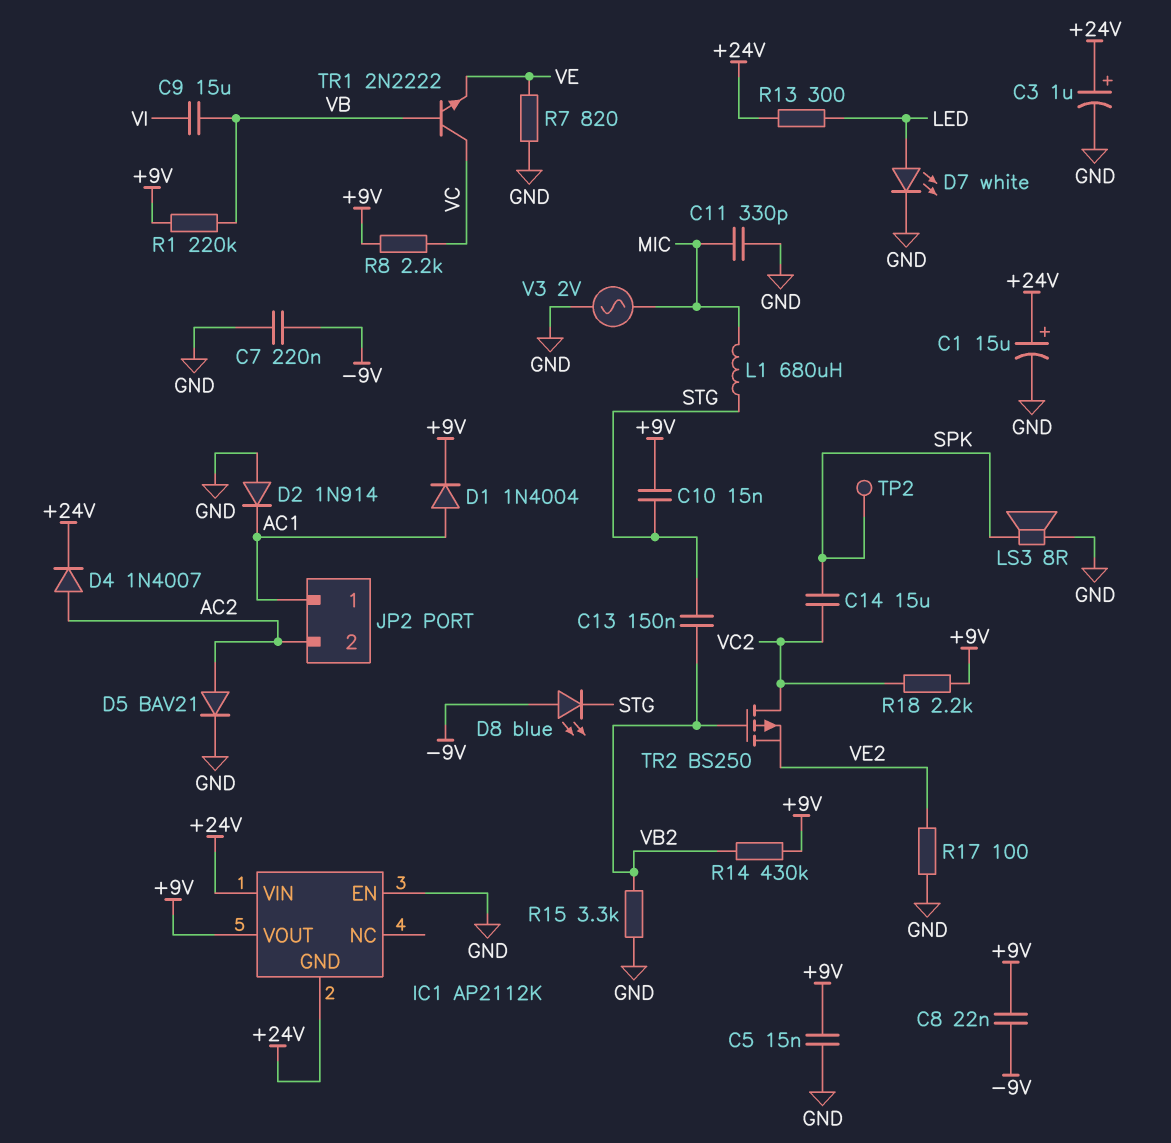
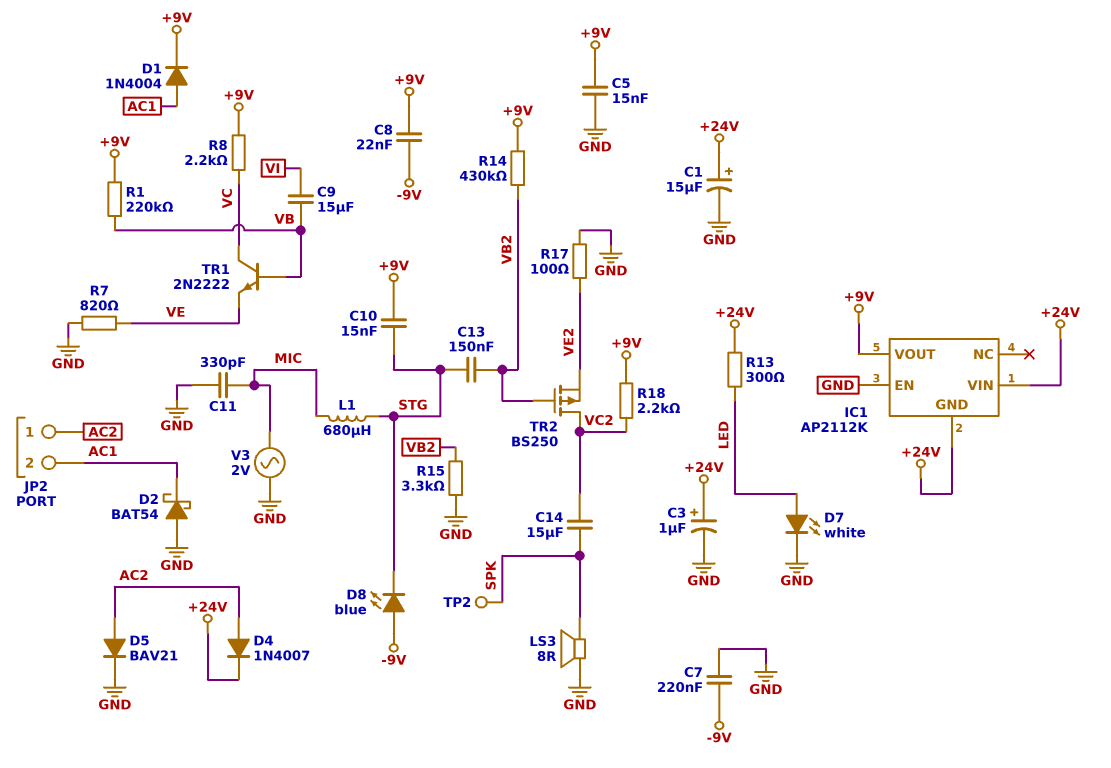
D2: diode 1N914 (A GND, K AC1) -> schottky BAT54 (A GND, K AC1)
JP2 pin 1: AC1 -> AC2
JP2 pin 2: AC2 -> AC1

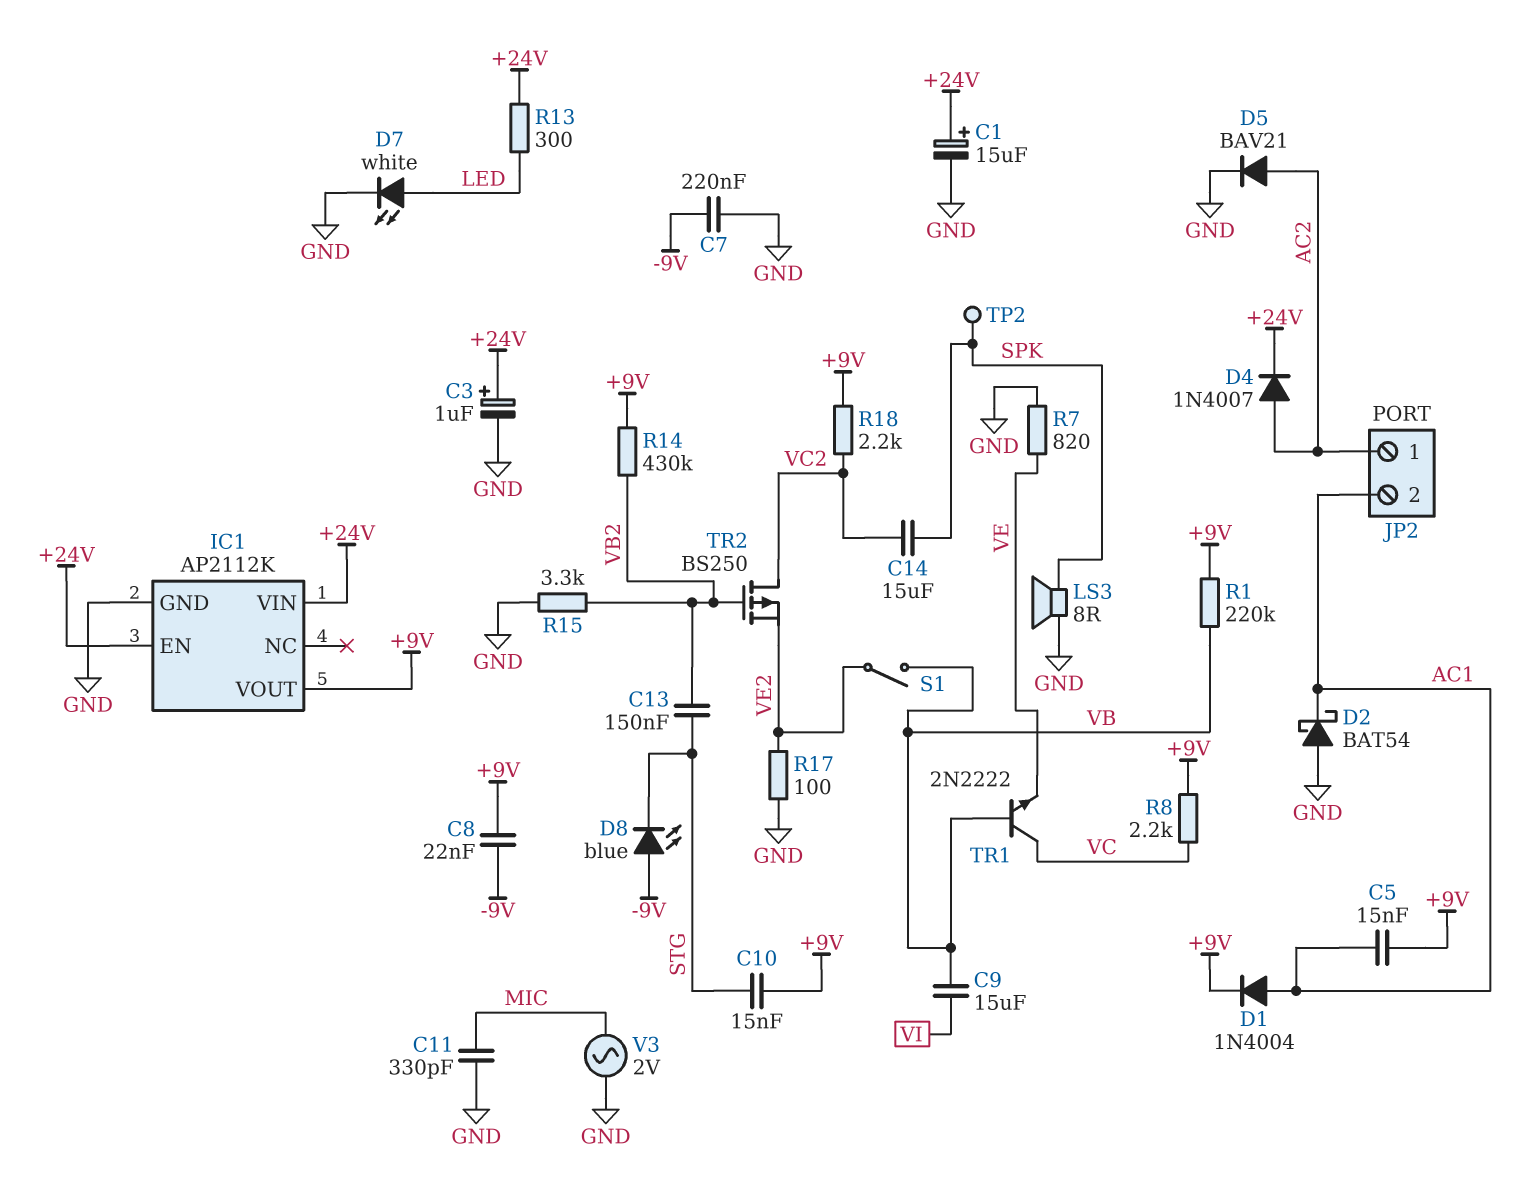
C5: 15nF (+9V, GND) -> 15nF (+9V, AC1)
IC1 pin EN: GND -> +24V
IC1 pin GND: +24V -> GND
L1: 680uH (MIC, STG) -> none
S1: none -> switch (VB, VE2)

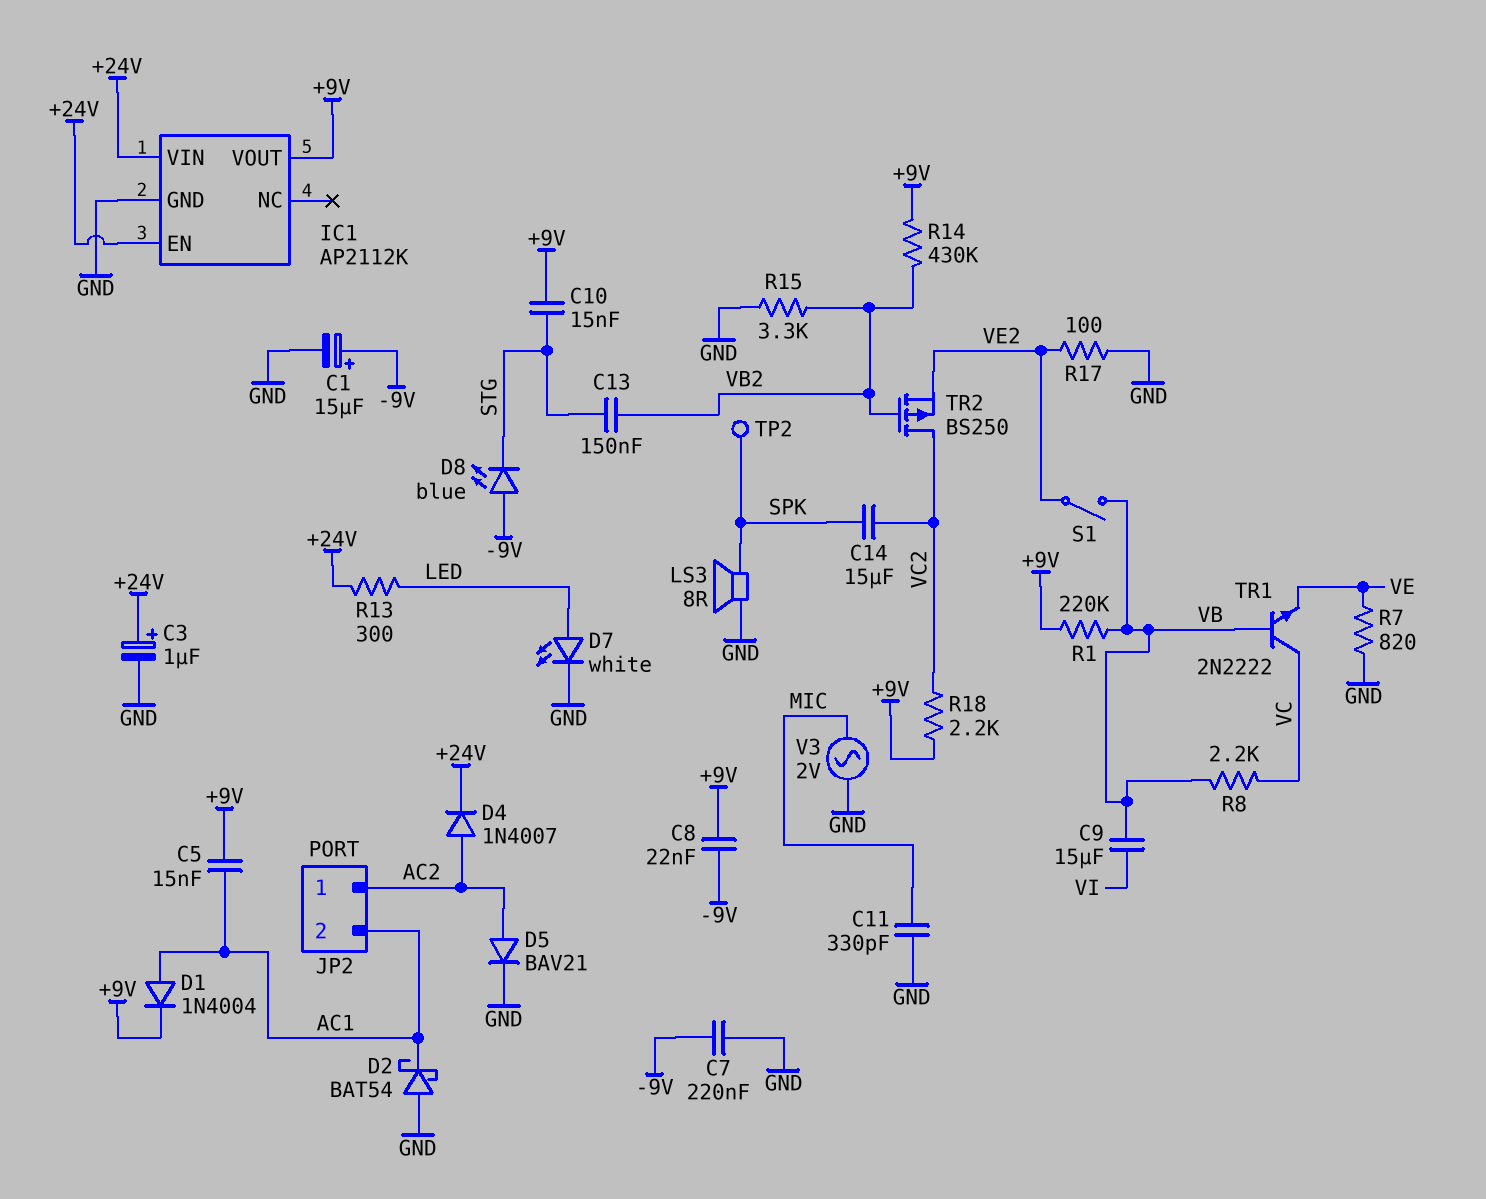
C1: 15uF (plus +24V, minus GND) -> 15uF (plus -9V, minus GND)
R8: 2.2k (+9V, VC) -> 2.2k (VB, VC)

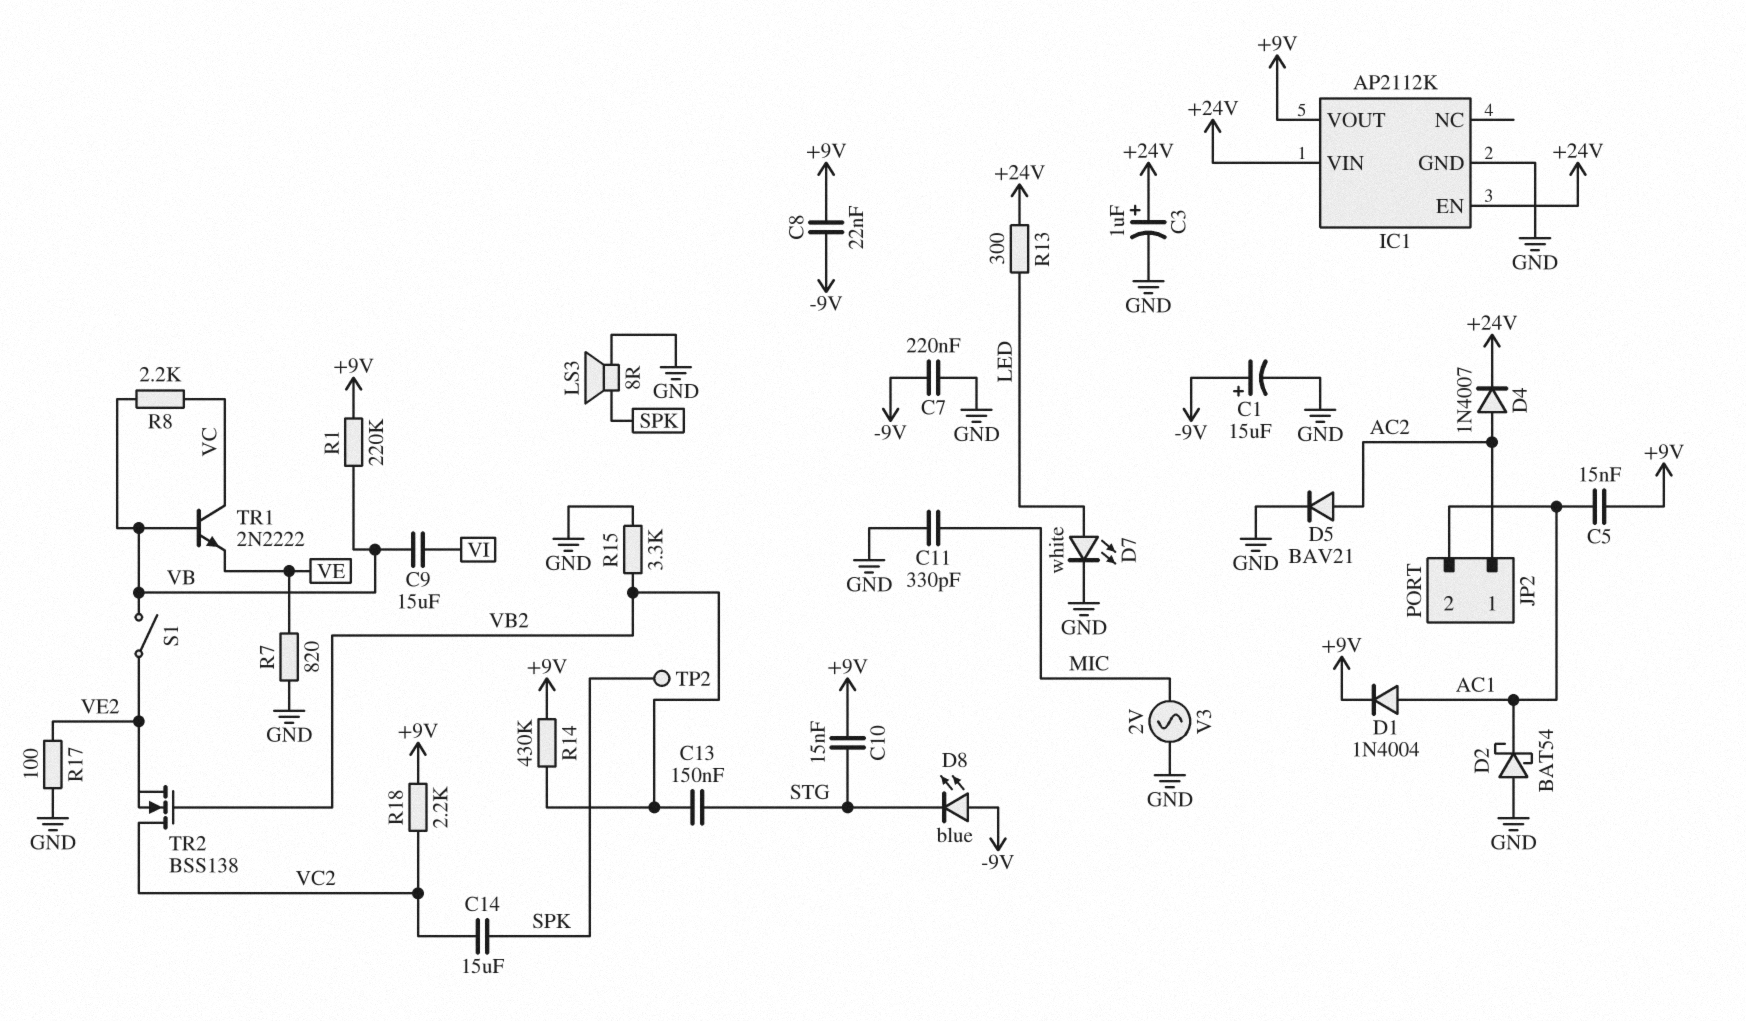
TR2: PMOS BS250 (G VB2, D VC2, S VE2) -> NMOS BSS138 (G VB2, D VC2, S VE2)

